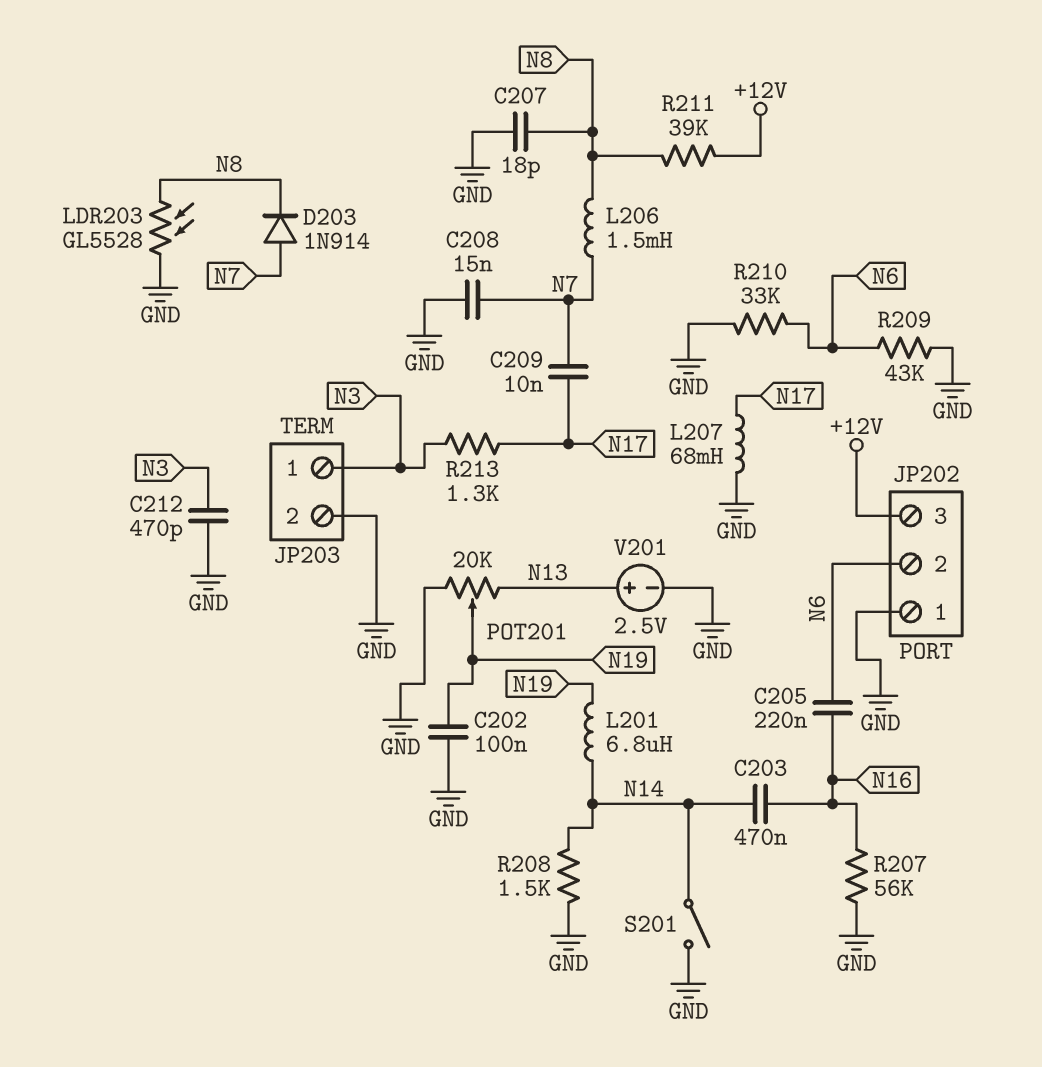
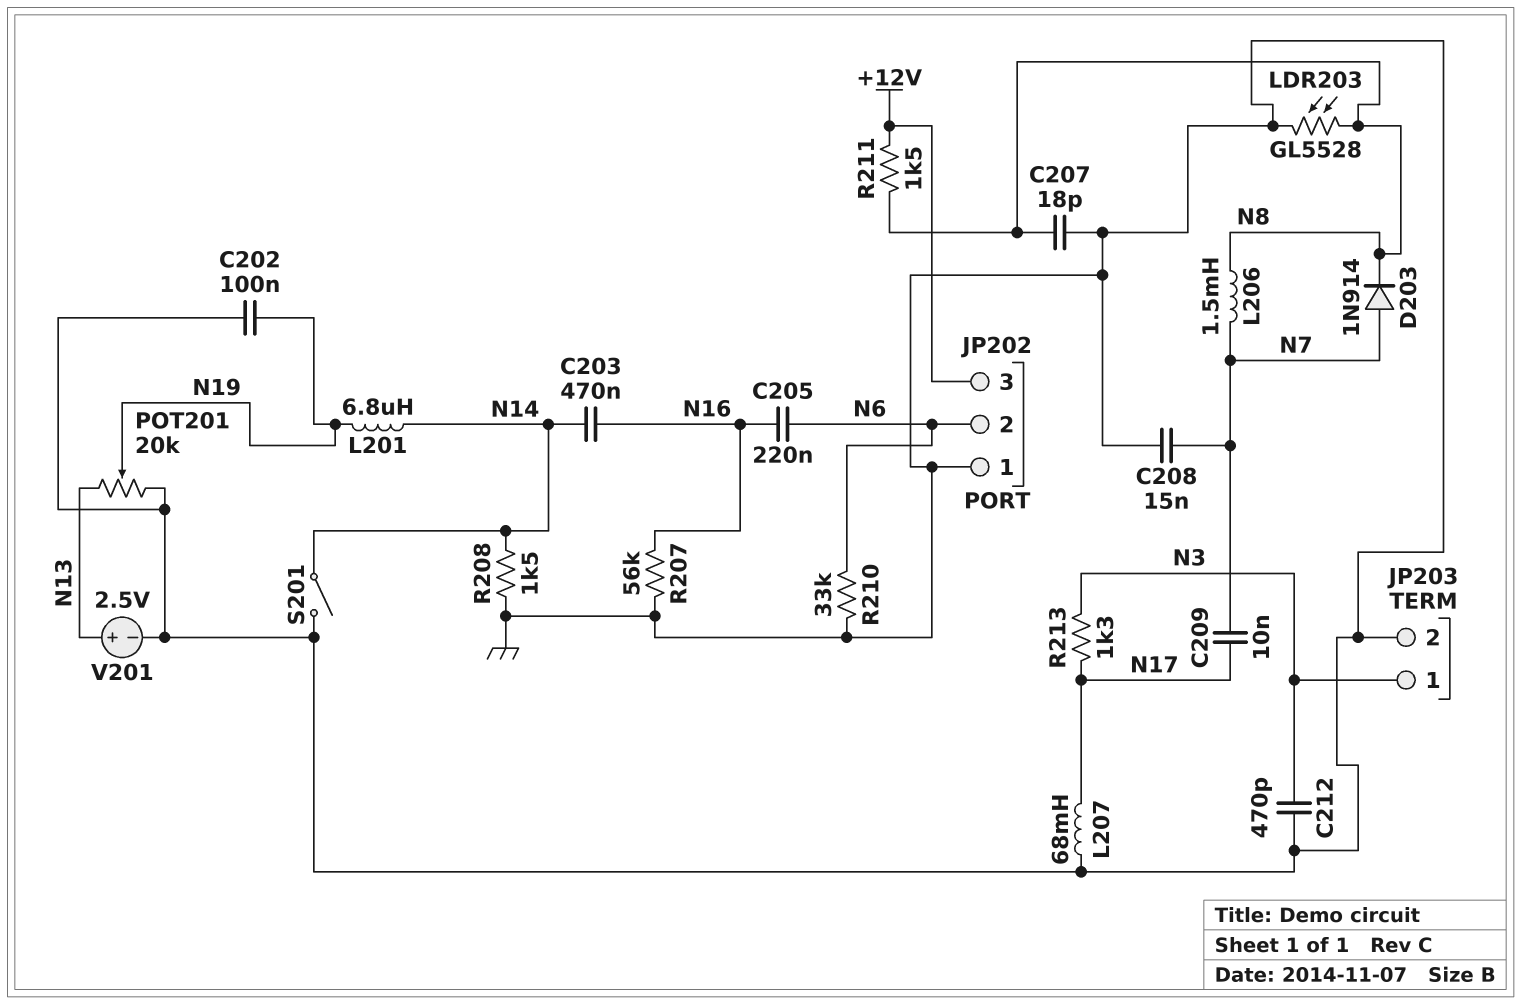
R209: 43k (GND, N6) -> none
R211: 39k (+12V, N8) -> 1.5k (+12V, N8)

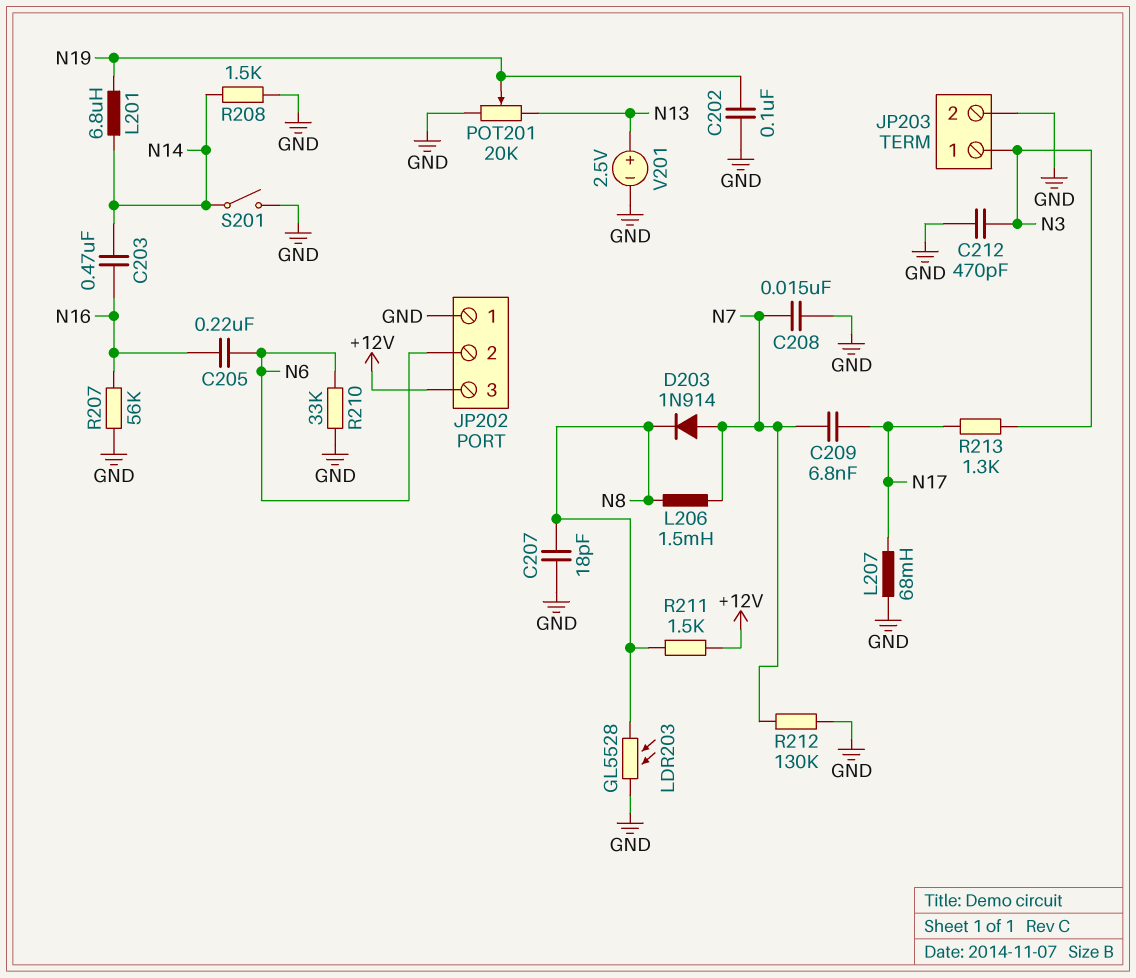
C209: 10nF (N7, N17) -> 6.8nF (N7, N17)
R212: none -> 130k (GND, N7)

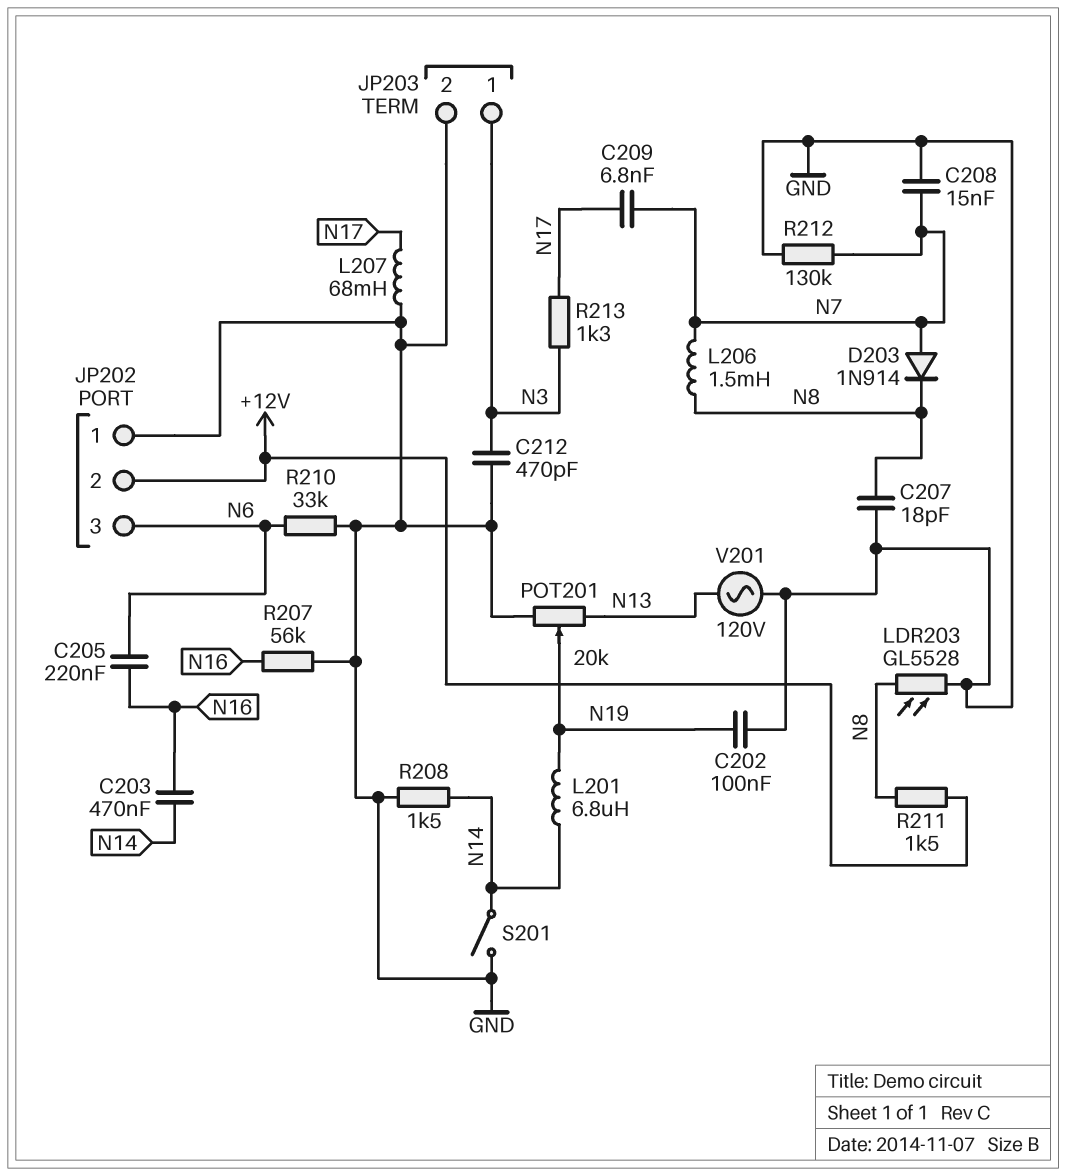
JP202 pin 2: N6 -> +12V
JP202 pin 3: +12V -> N6
V201: 2.5V (plus N13, minus GND) -> AC 120V (GND, N13)

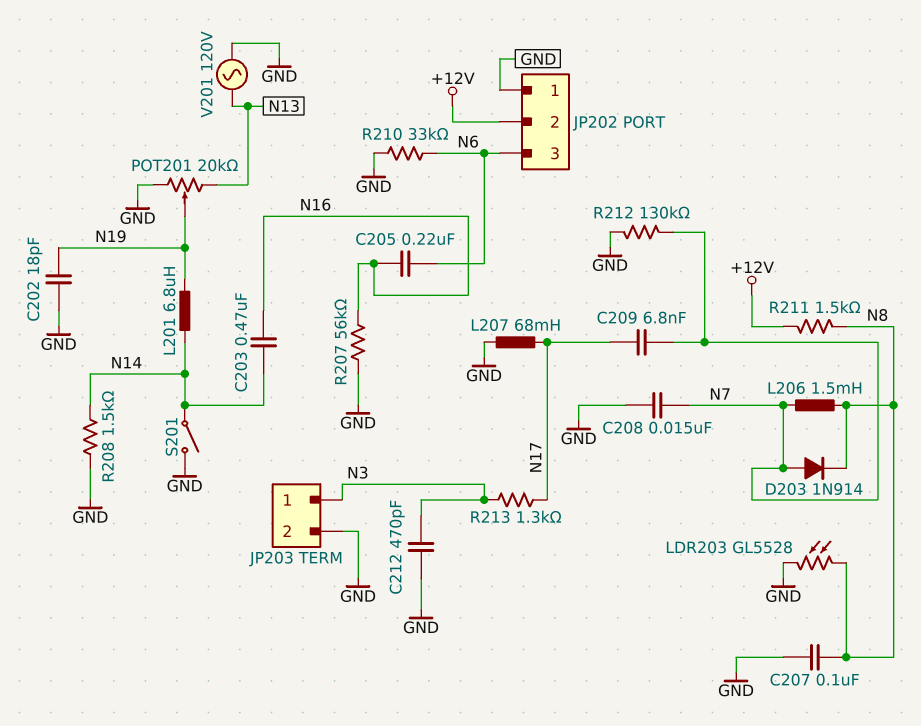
C202: 100nF (GND, N19) -> 18pF (GND, N19)
C207: 18pF (GND, N8) -> 100nF (GND, N8)

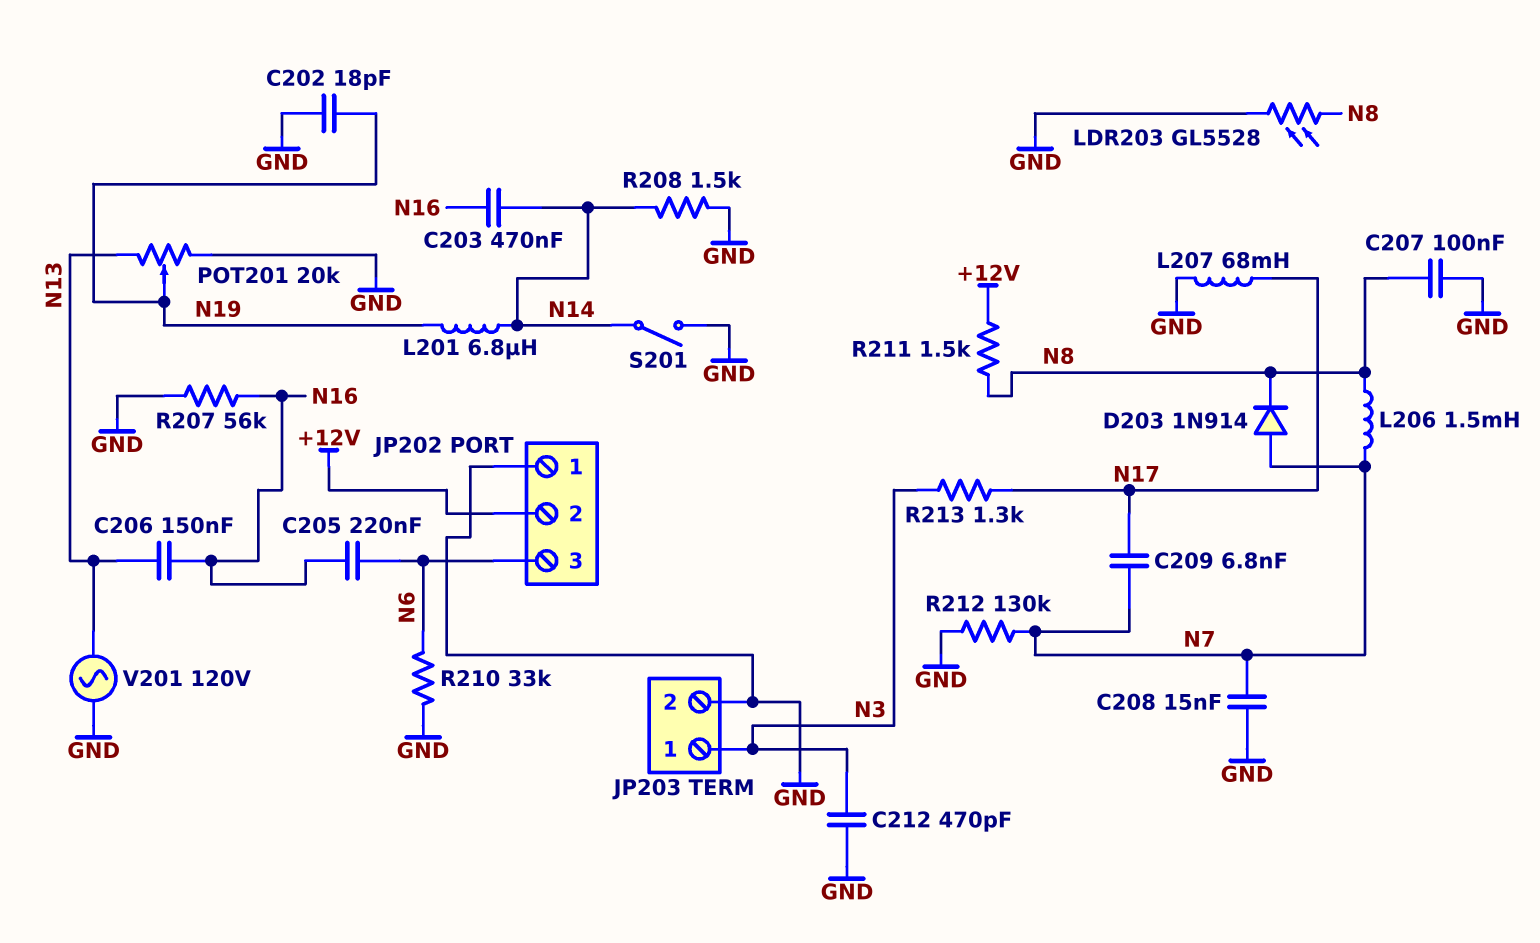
C206: none -> 150nF (N13, N16)

